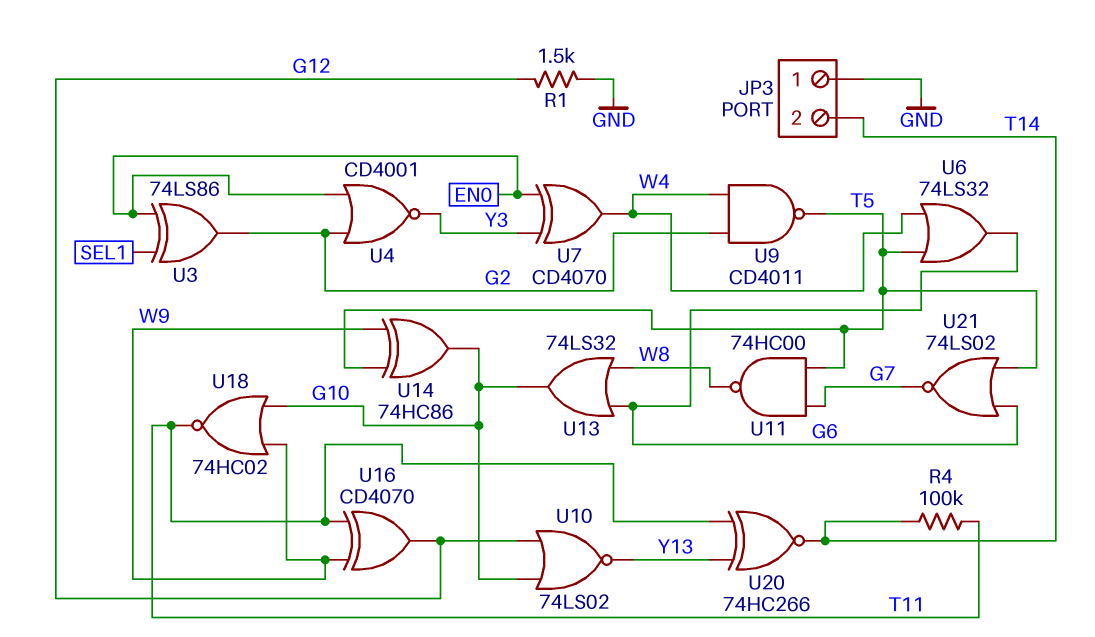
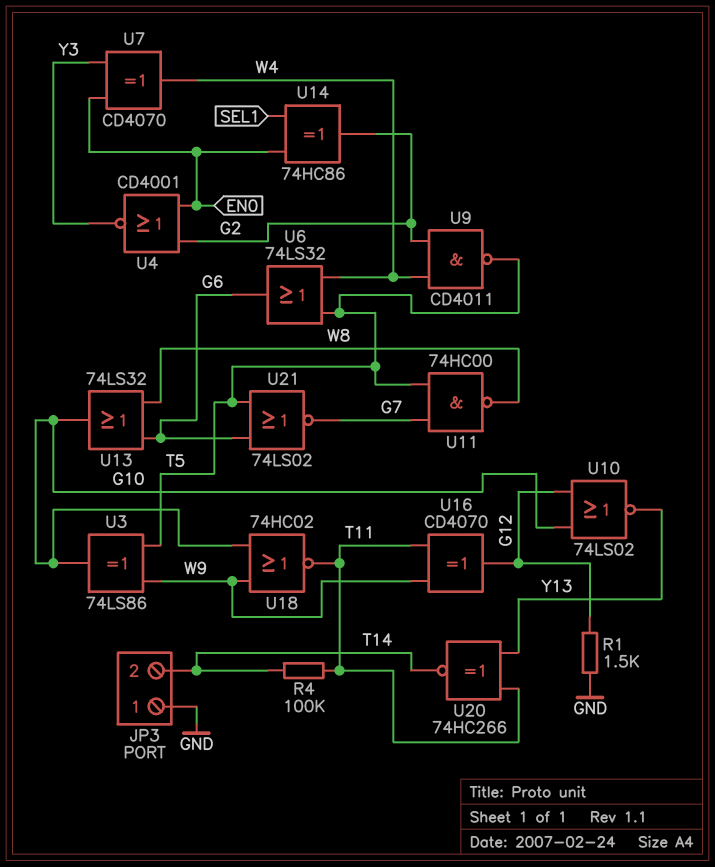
U3: XOR 74LS86 (in EN0, in SEL1, out G2) -> XOR 74LS86 (in T5, in W9, out G10)
U14: XOR 74HC86 (in T5, in W9, out G10) -> XOR 74HC86 (in EN0, in SEL1, out G2)

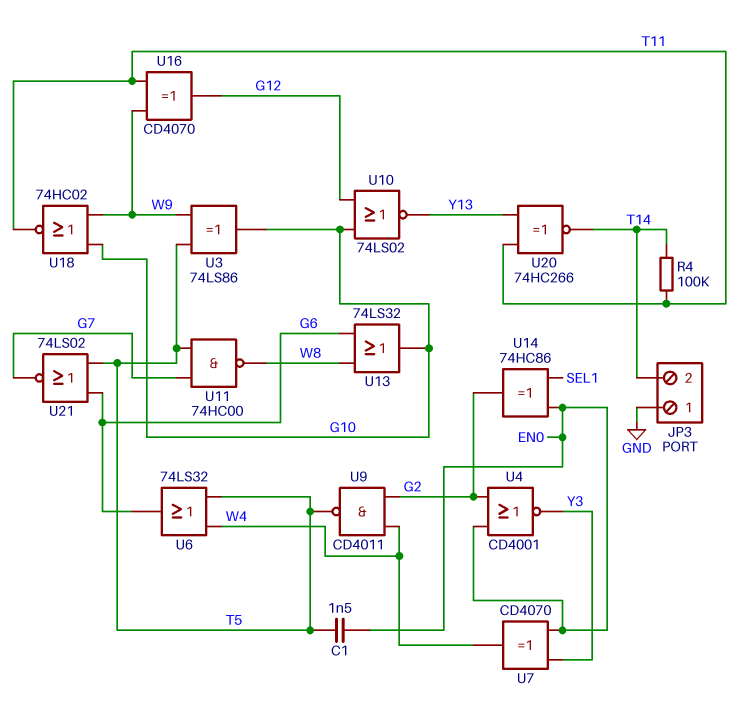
C1: none -> 1.5nF (EN0, T5)
R1: 1.5k (G12, GND) -> none

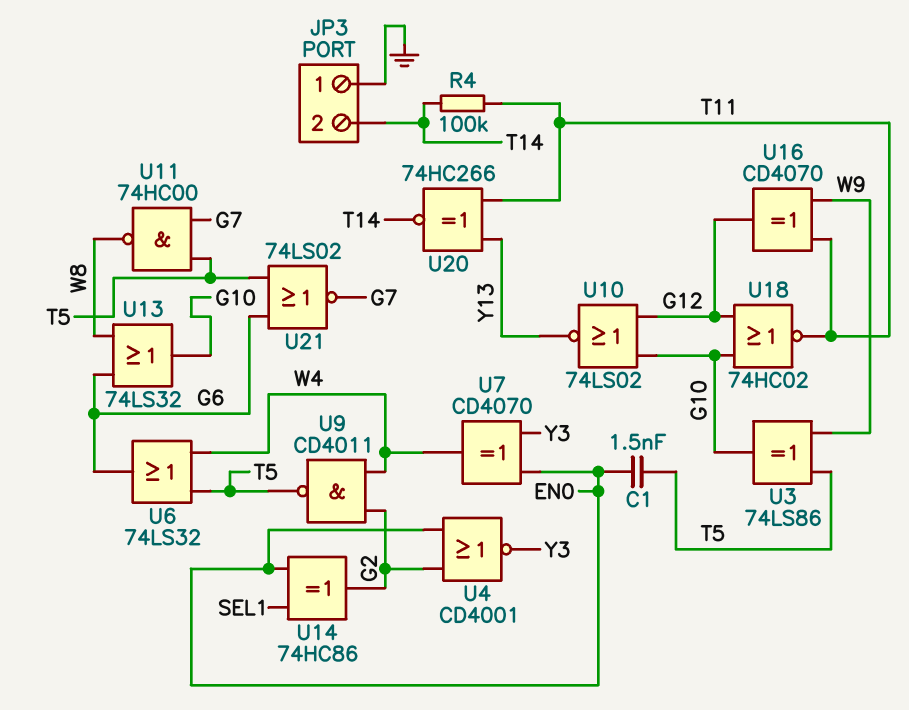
U18: NOR 74HC02 (in G10, in W9, out T11) -> NOR 74HC02 (in G10, in G12, out T11)

